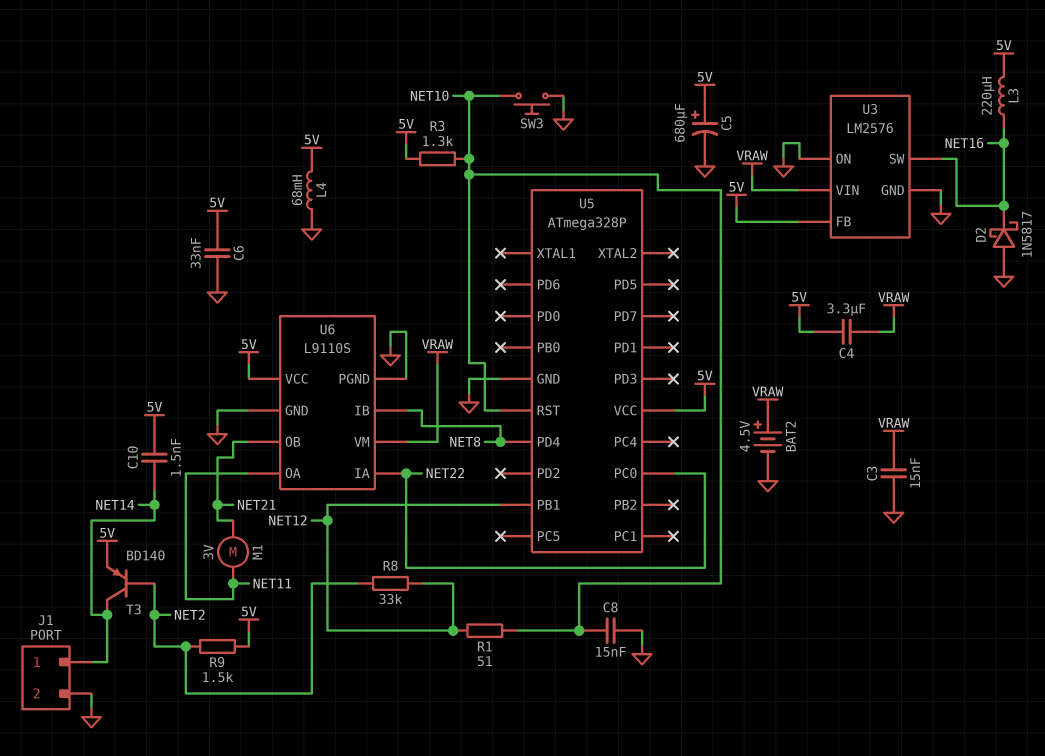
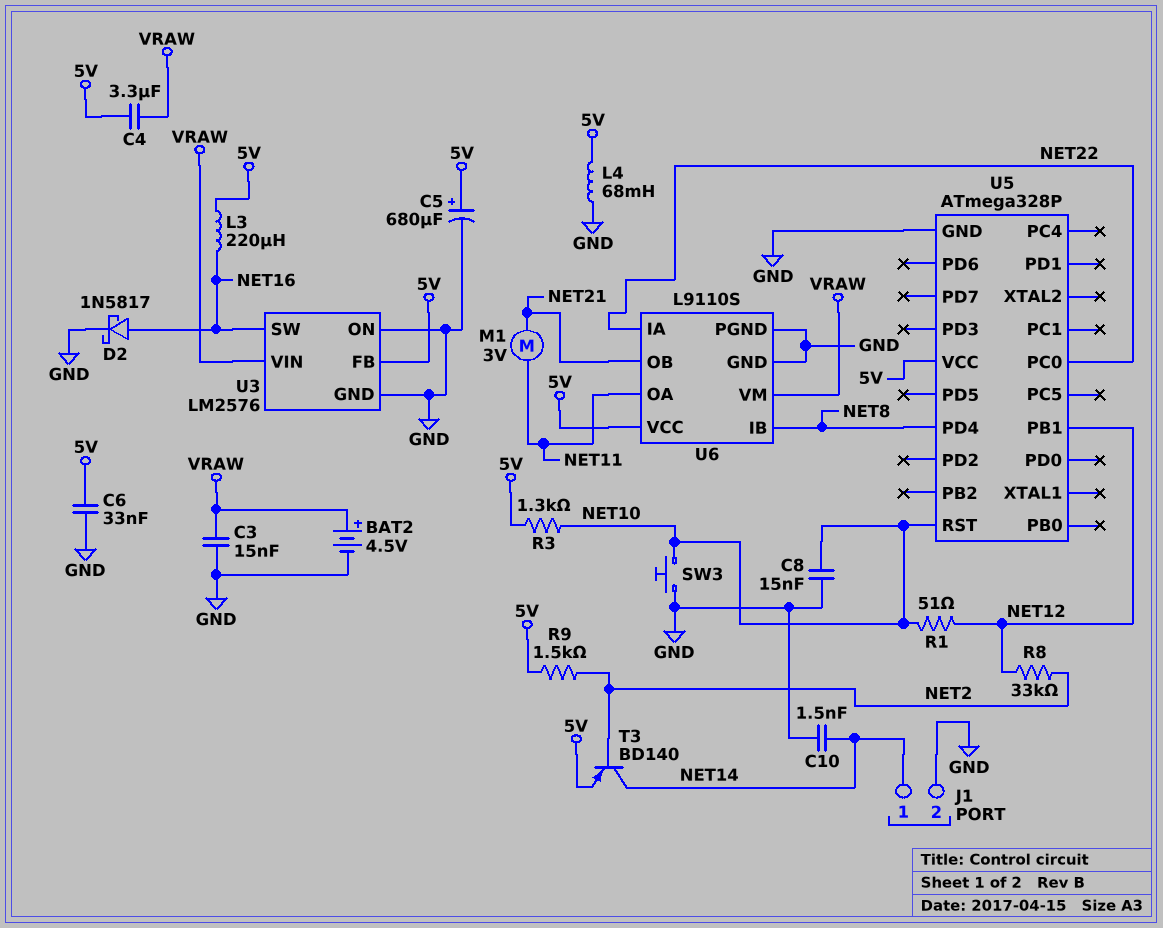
C10: 1.5nF (5V, NET14) -> 1.5nF (GND, NET14)
D2: schottky 1N5817 (A GND, K NET16) -> schottky 1N5817 (A NET16, K GND)

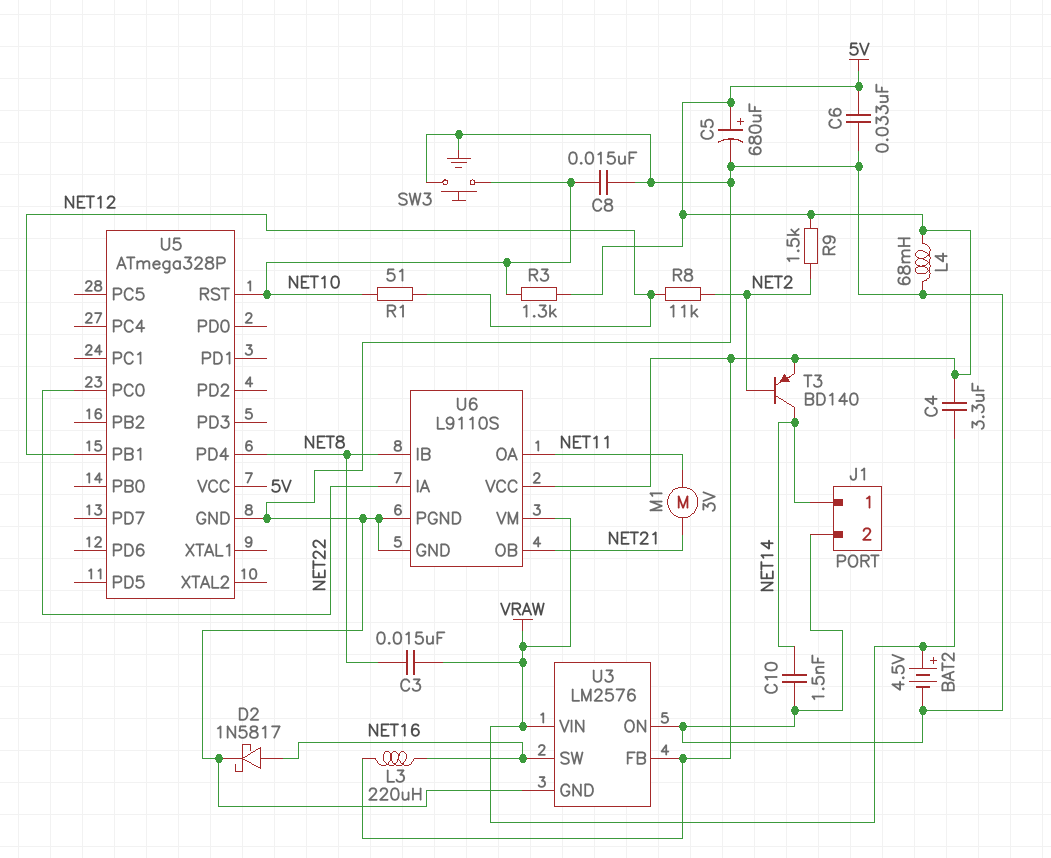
C3: 15nF (GND, VRAW) -> 15nF (NET8, VRAW)
R8: 33k (NET2, NET12) -> 11k (NET2, NET12)

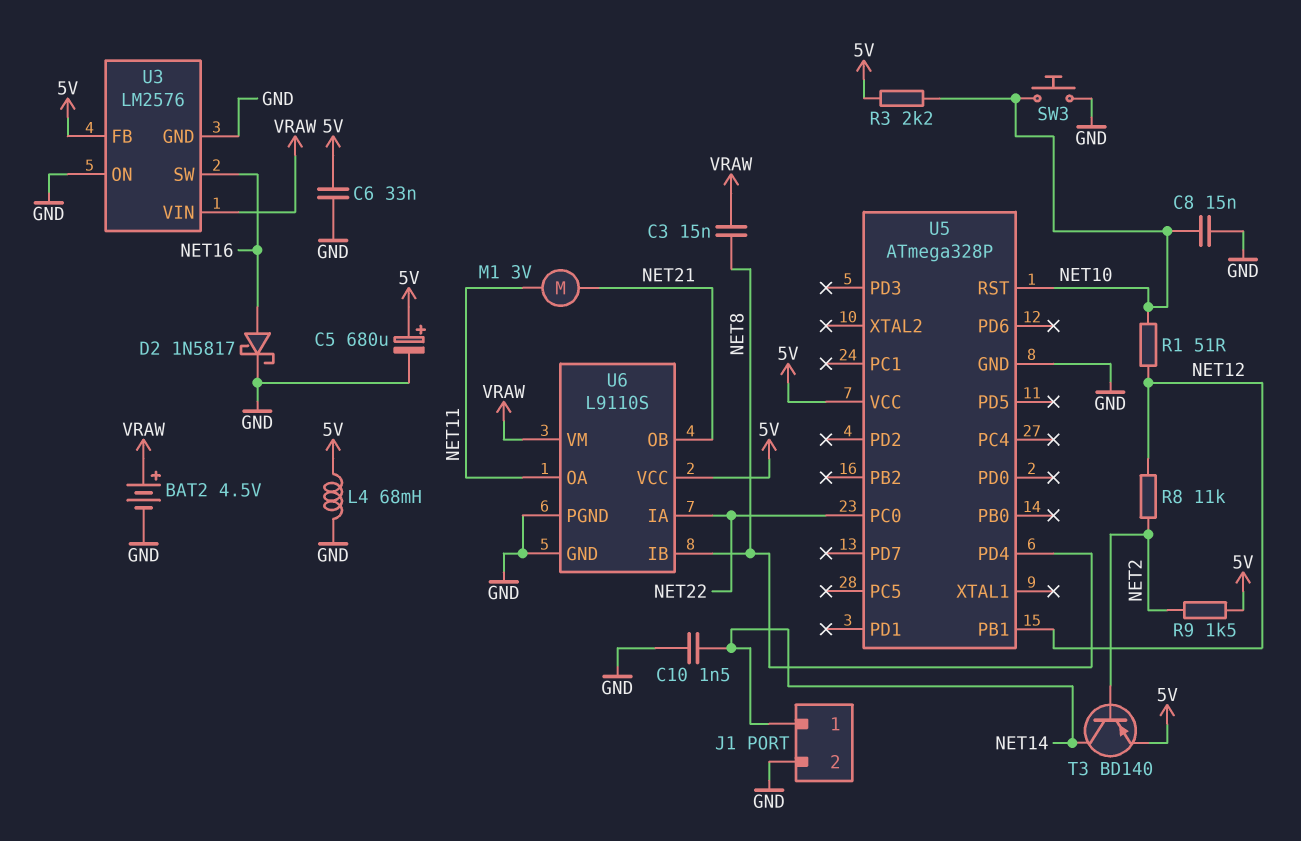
C4: 3.3uF (5V, VRAW) -> none
L3: 220uH (5V, NET16) -> none
R3: 1.3k (5V, NET10) -> 2.2k (5V, NET10)

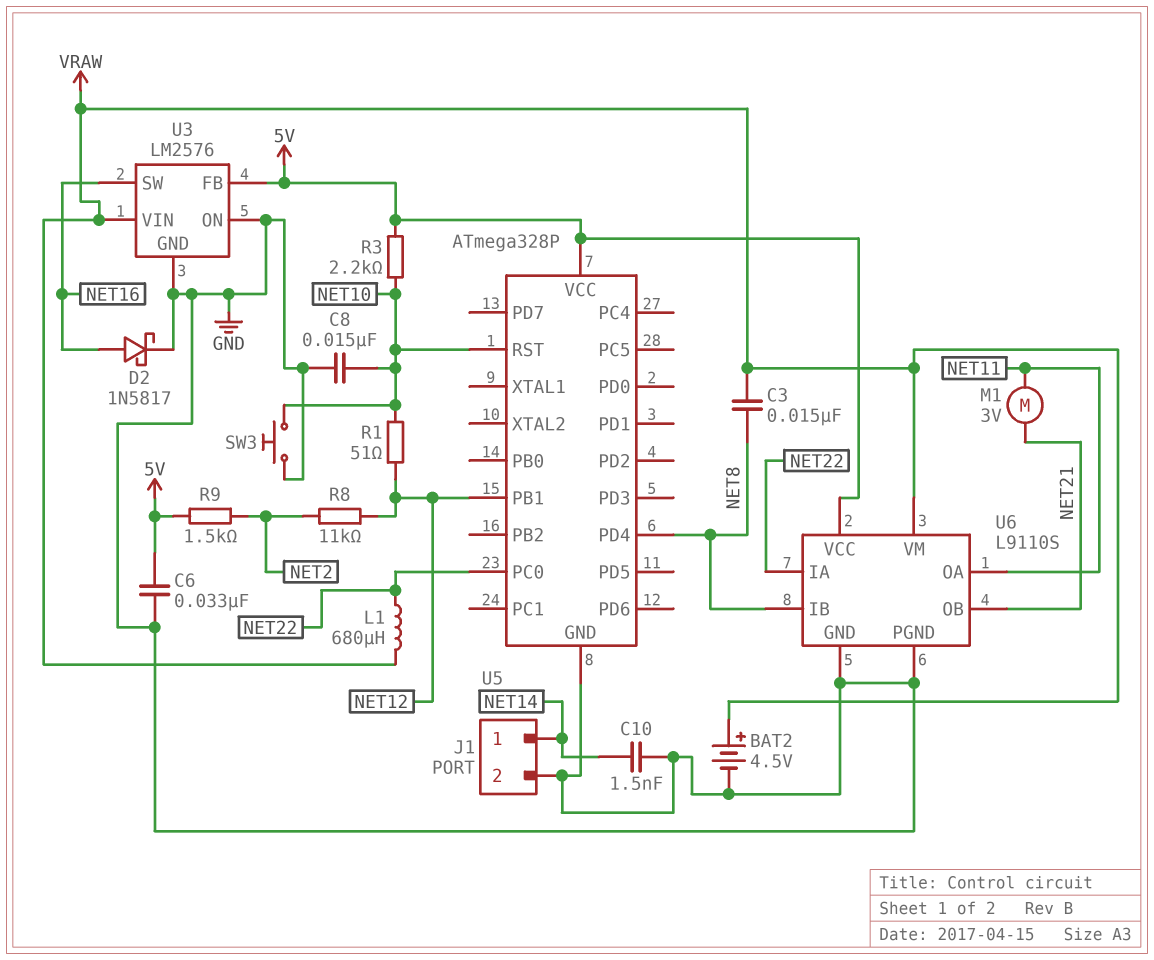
C5: 680uF (plus 5V, minus GND) -> none
L1: none -> 680uH (NET22, VRAW)
L4: 68mH (5V, GND) -> none
T3: PNP BD140 (B NET2, C NET14, E 5V) -> none

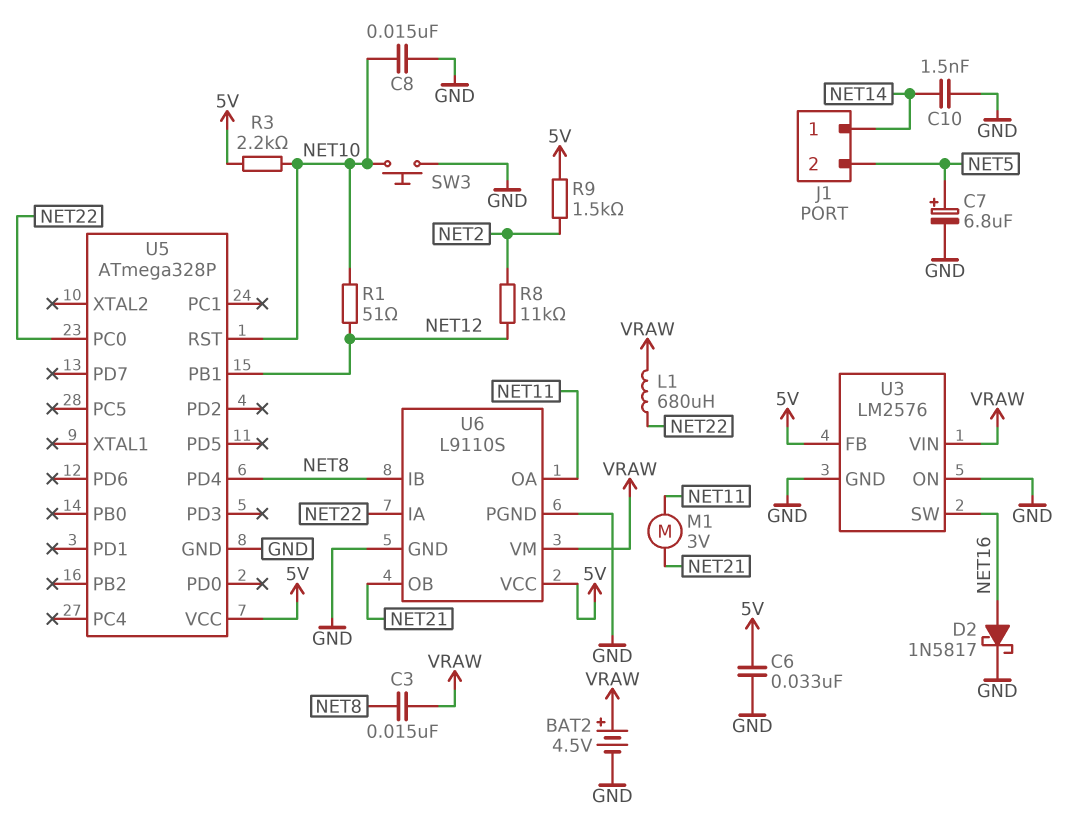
C7: none -> 6.8uF (plus NET5, minus GND)
J1 pin 2: GND -> NET5

